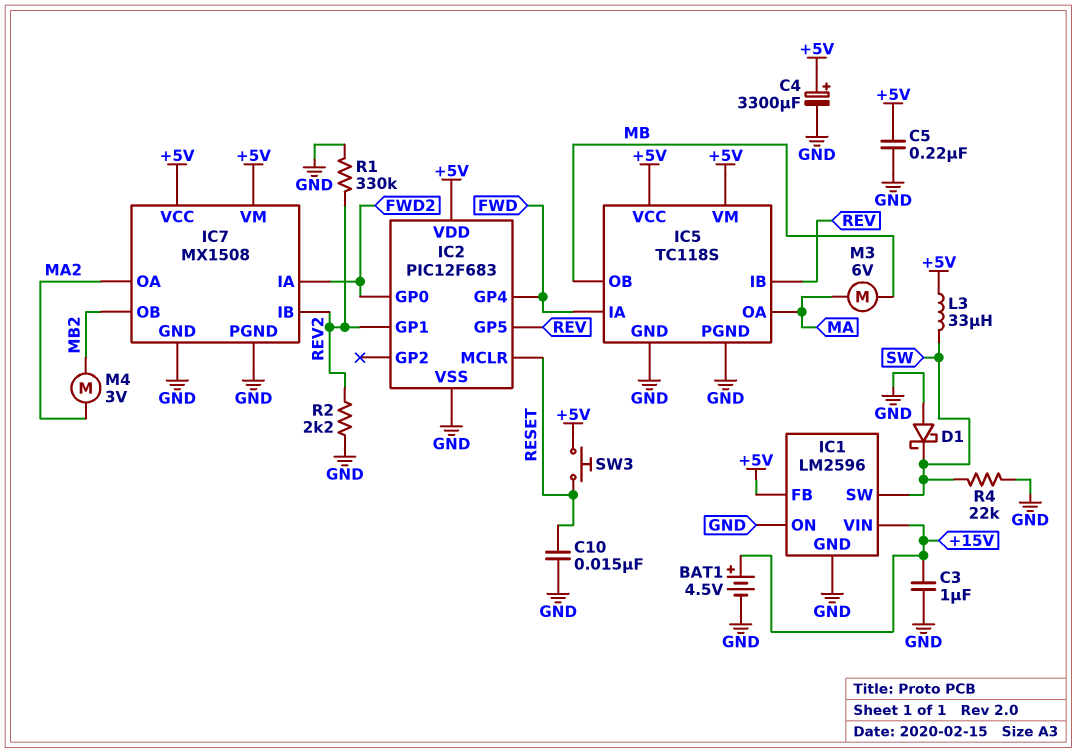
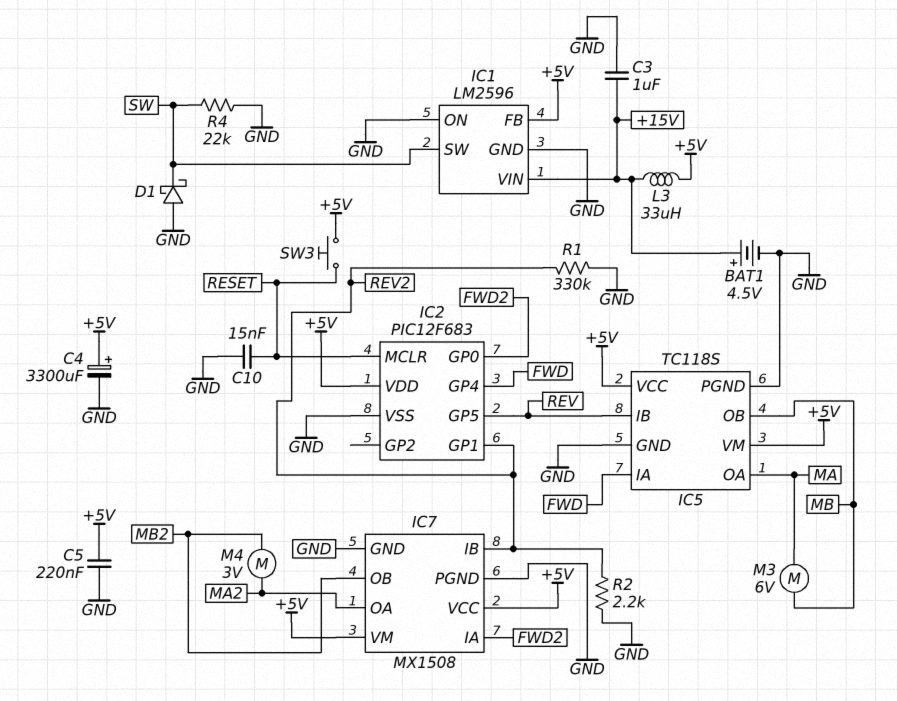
L3: 33uH (+5V, SW) -> 33uH (+5V, +15V)

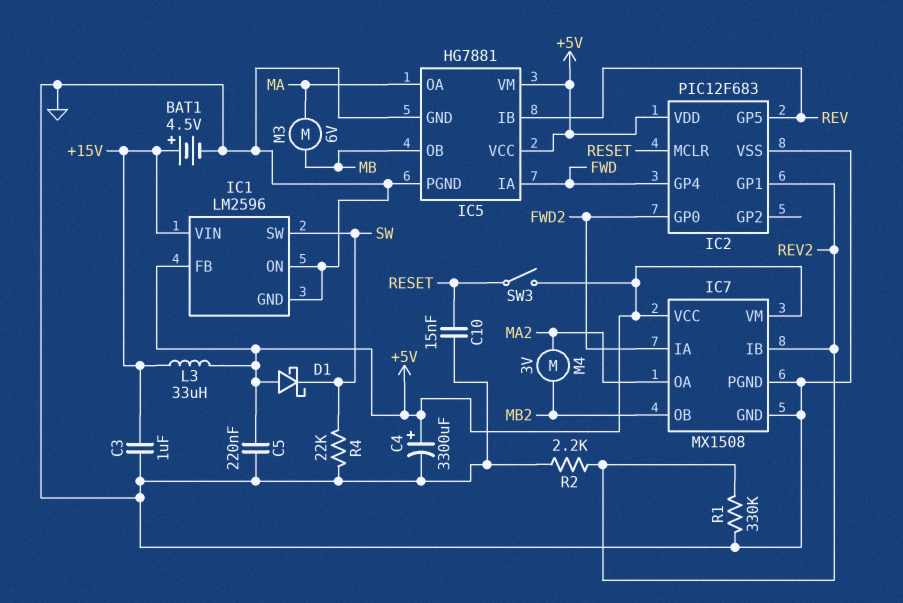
D1: schottky (A GND, K SW) -> schottky (A +5V, K SW)
IC5: TC118S -> HG7881
SW3: button (+5V, RESET) -> switch (+5V, RESET)

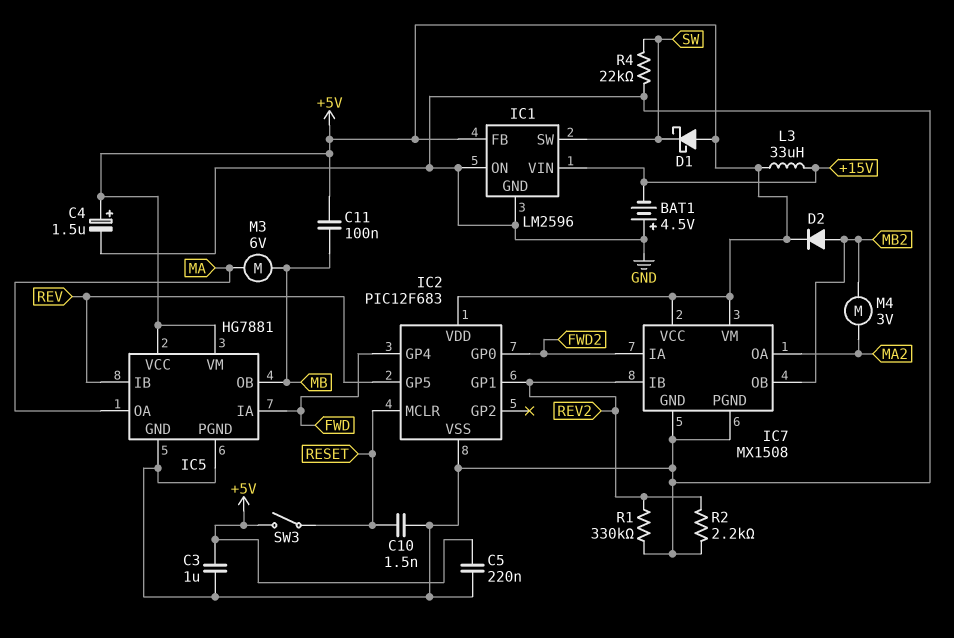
BAT1: 4.5V (plus +15V, minus GND) -> 4.5V (plus GND, minus +15V)
C3: 1uF (+15V, GND) -> 1uF (+5V, GND)
C4: 3300uF (plus +5V, minus GND) -> 1.5uF (plus +5V, minus GND)
C10: 15nF (GND, RESET) -> 1.5nF (GND, RESET)
C11: none -> 100nF (+5V, MB)
D2: none -> diode (A MB2, K +5V)

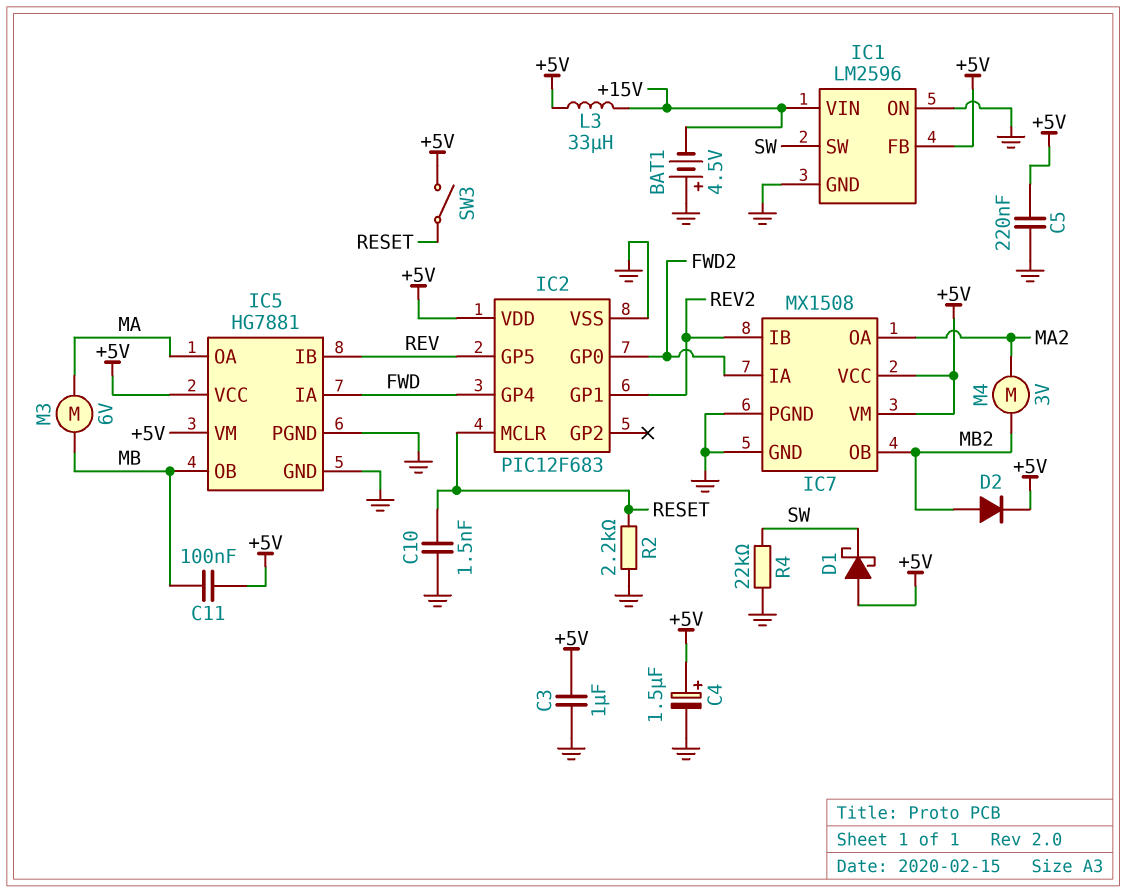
R1: 330k (GND, REV2) -> none
R2: 2.2k (GND, REV2) -> 2.2k (GND, RESET)

